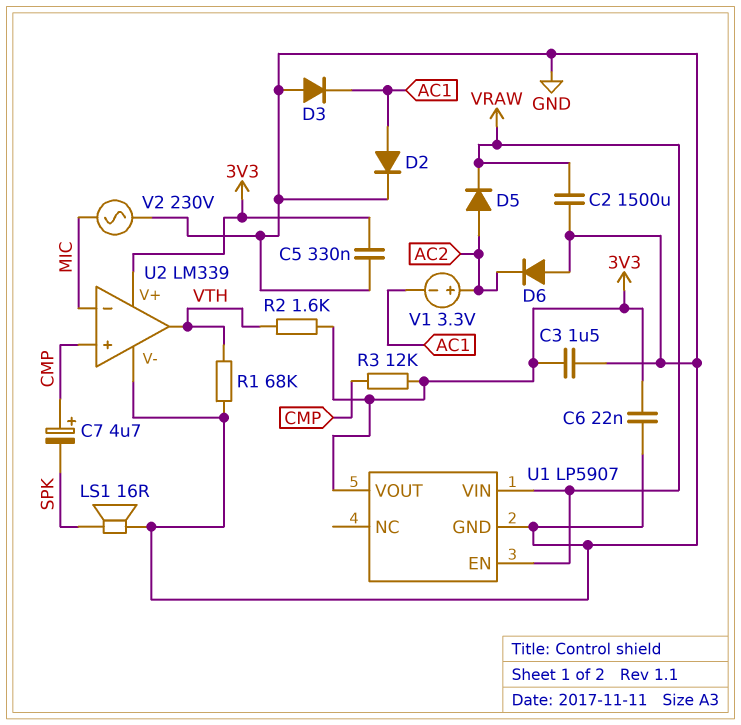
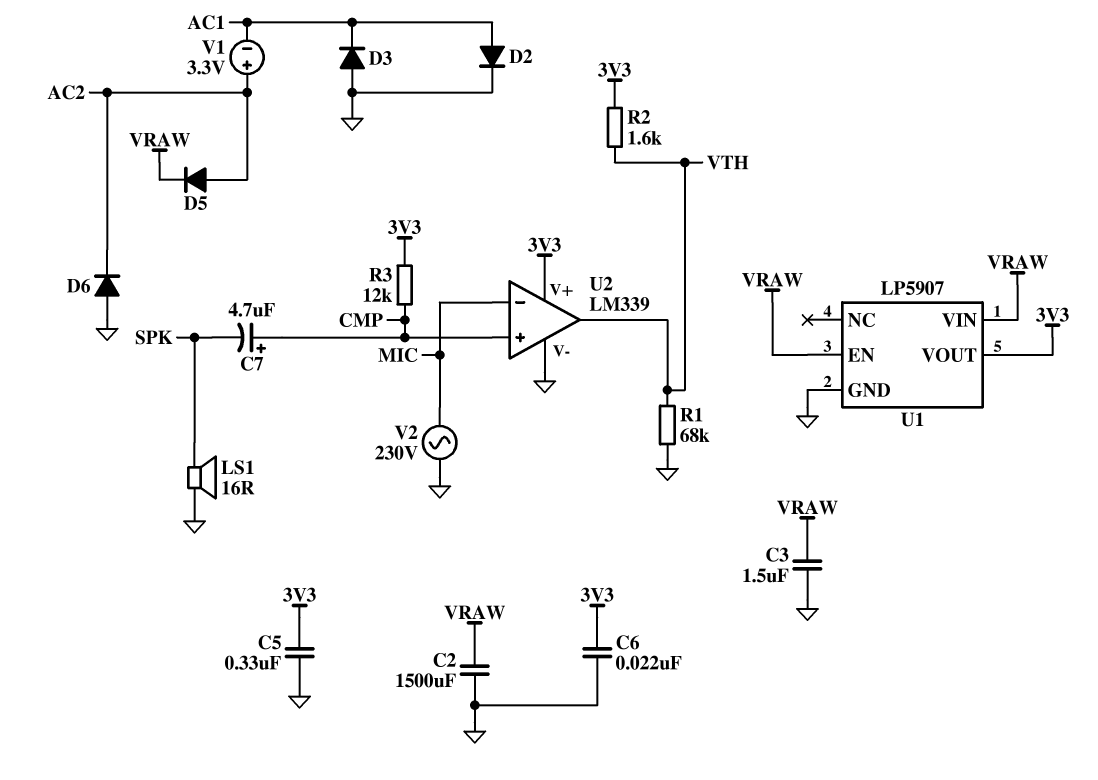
C3: 1.5uF (3V3, GND) -> 1.5uF (GND, VRAW)

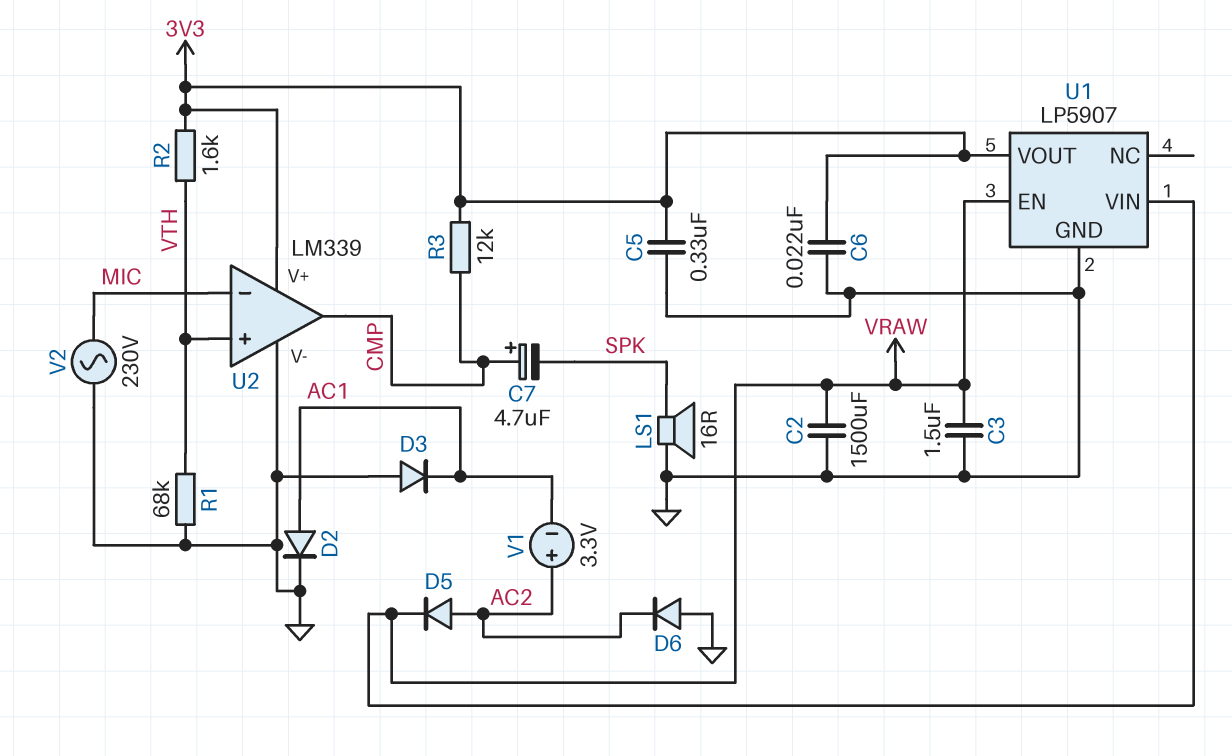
U2 pin in+: CMP -> VTH
U2 pin out: VTH -> CMP

